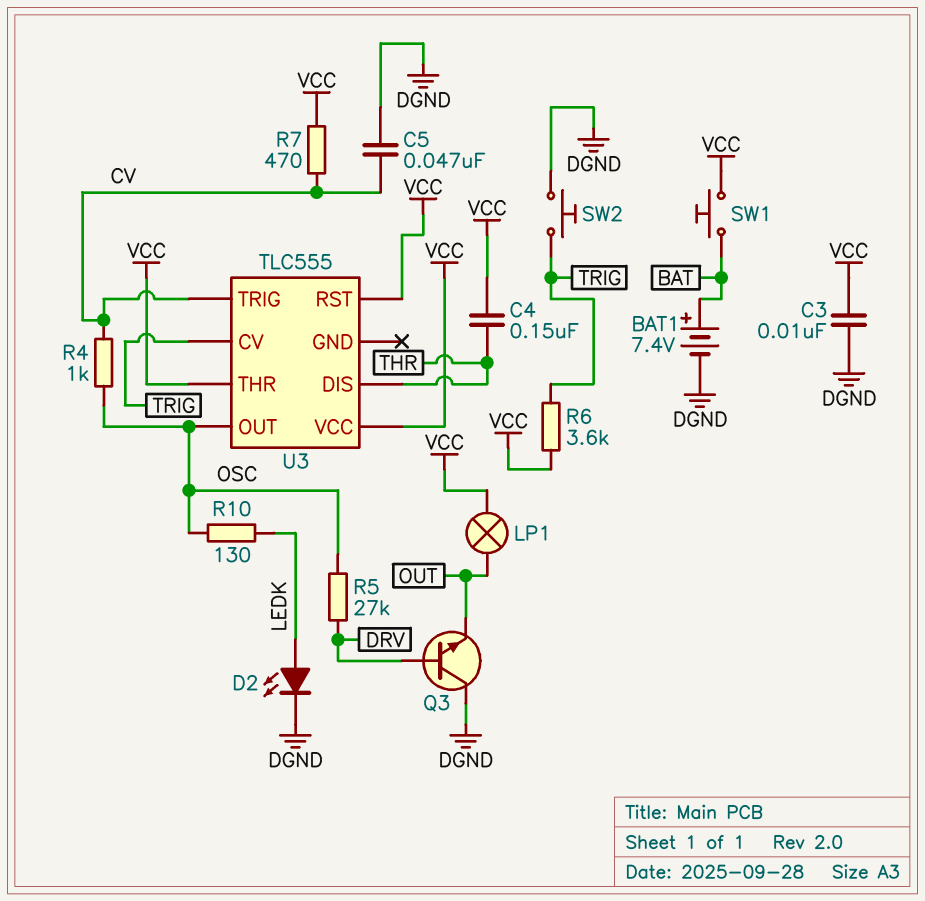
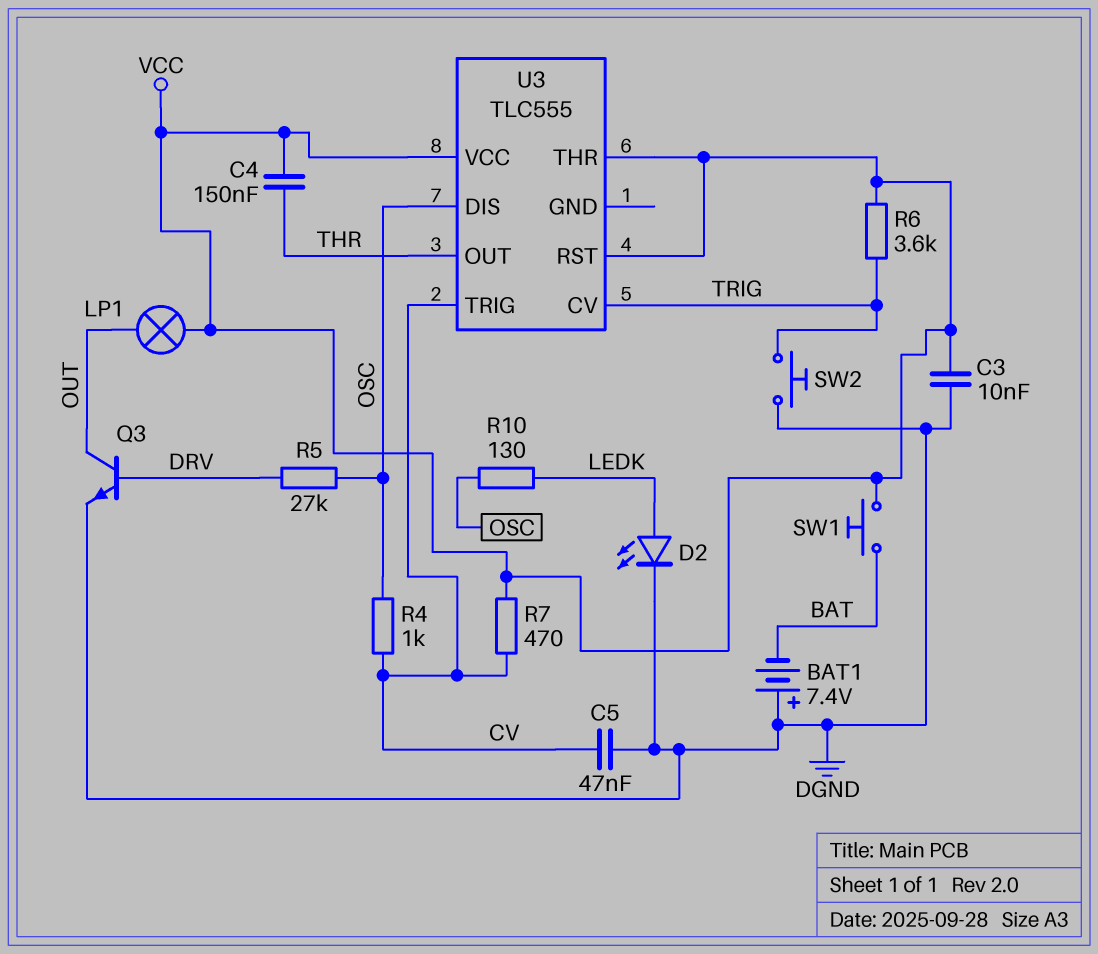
BAT1: 7.4V (plus BAT, minus DGND) -> 7.4V (plus DGND, minus BAT)
Q3: NPN (B DRV, C DGND, E OUT) -> NPN (B DRV, C OUT, E DGND)
U3 pin DIS: THR -> OSC
U3 pin OUT: OSC -> THR

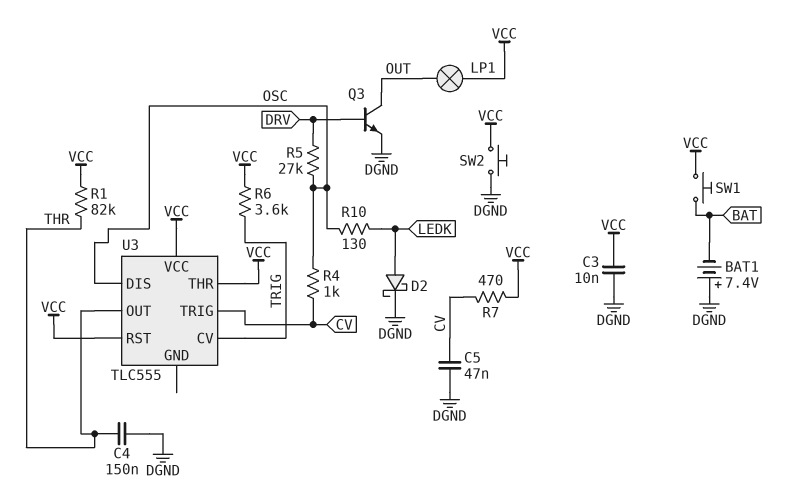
C4: 150nF (THR, VCC) -> 150nF (DGND, THR)
D2: LED (A LEDK, K DGND) -> schottky (A LEDK, K DGND)
R1: none -> 82k (THR, VCC)
SW2: button (DGND, TRIG) -> button (DGND, VCC)

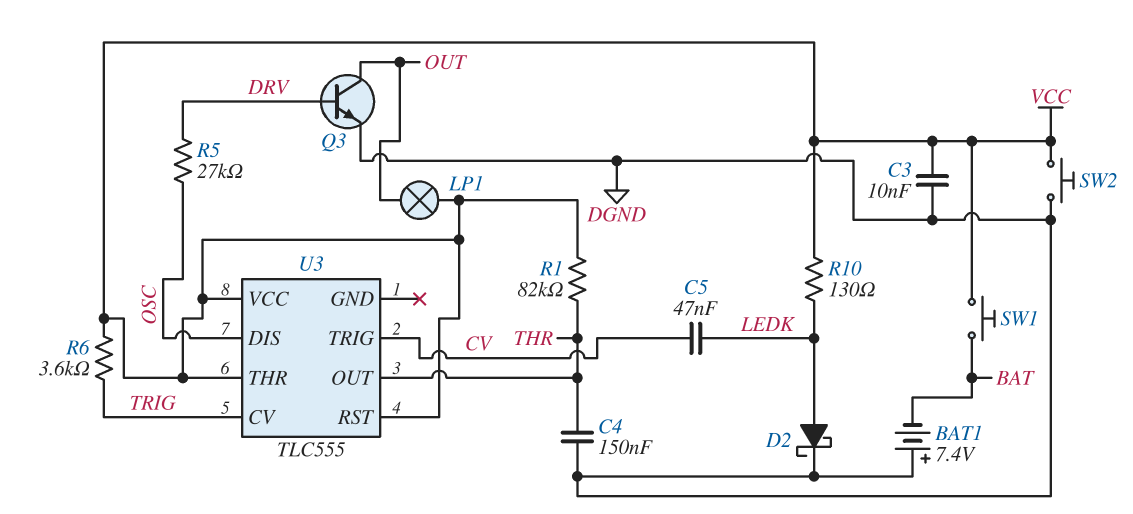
C5: 47nF (CV, DGND) -> 47nF (CV, LEDK)
R4: 1k (CV, OSC) -> none
R7: 470 (CV, VCC) -> none
R10: 130 (LEDK, OSC) -> 130 (LEDK, VCC)

